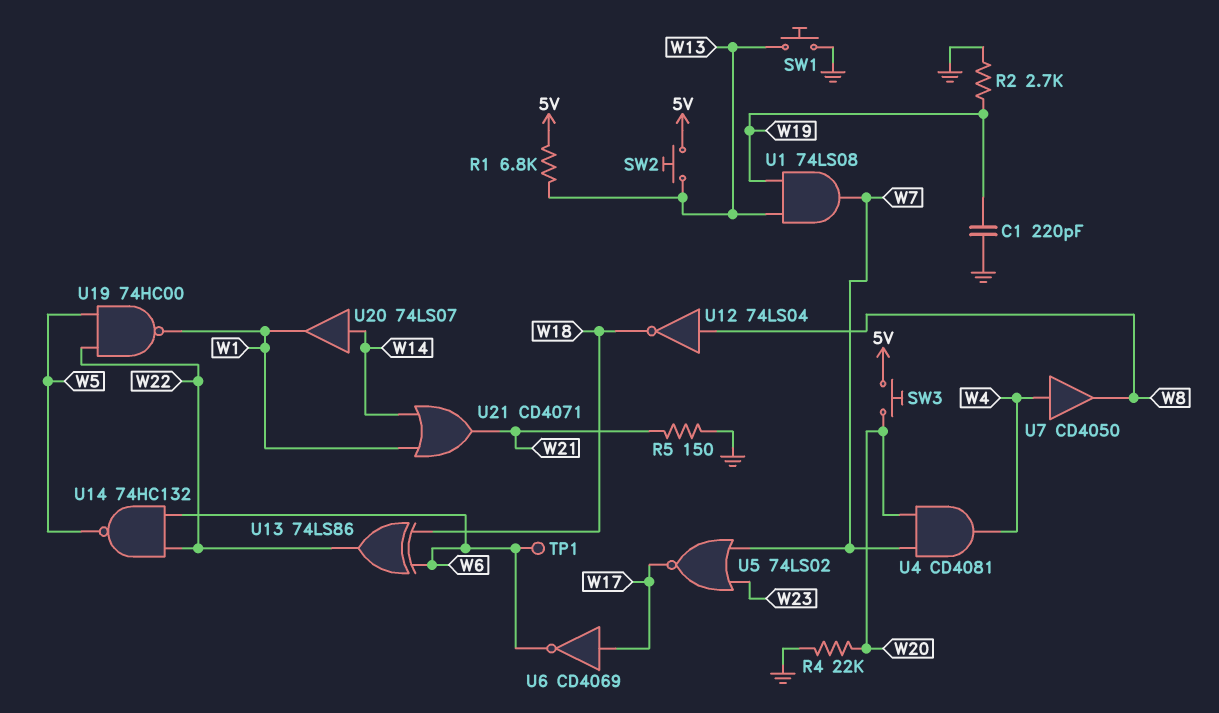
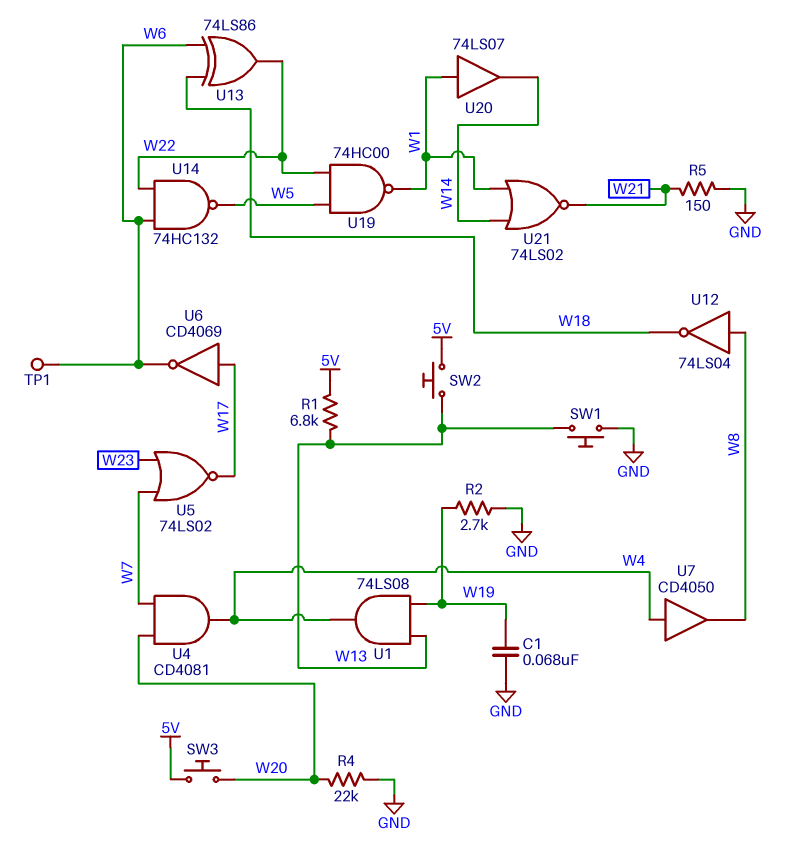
C1: 220pF (GND, W19) -> 68nF (GND, W19)
U1: AND 74LS08 (in W13, in W19, out W7) -> AND 74LS08 (in W13, in W19, out W4)
U20: buffer 74LS07 (in W14, out W1) -> buffer 74LS07 (in W1, out W14)
U21: OR CD4071 (in W1, in W14, out W21) -> NOR 74LS02 (in W1, in W14, out W21)

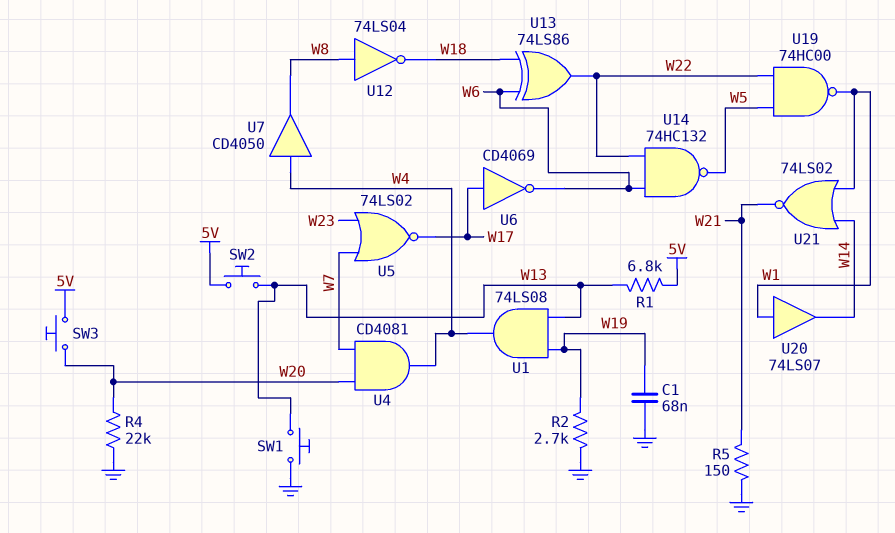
TP1: test point (W6) -> none

